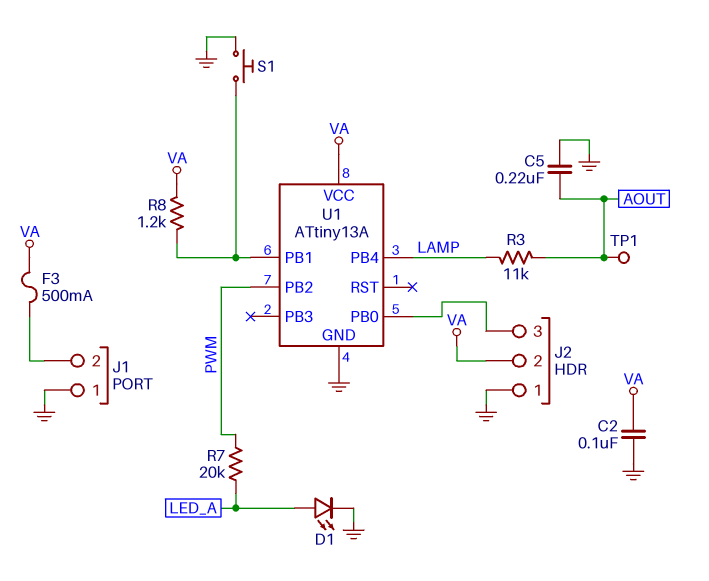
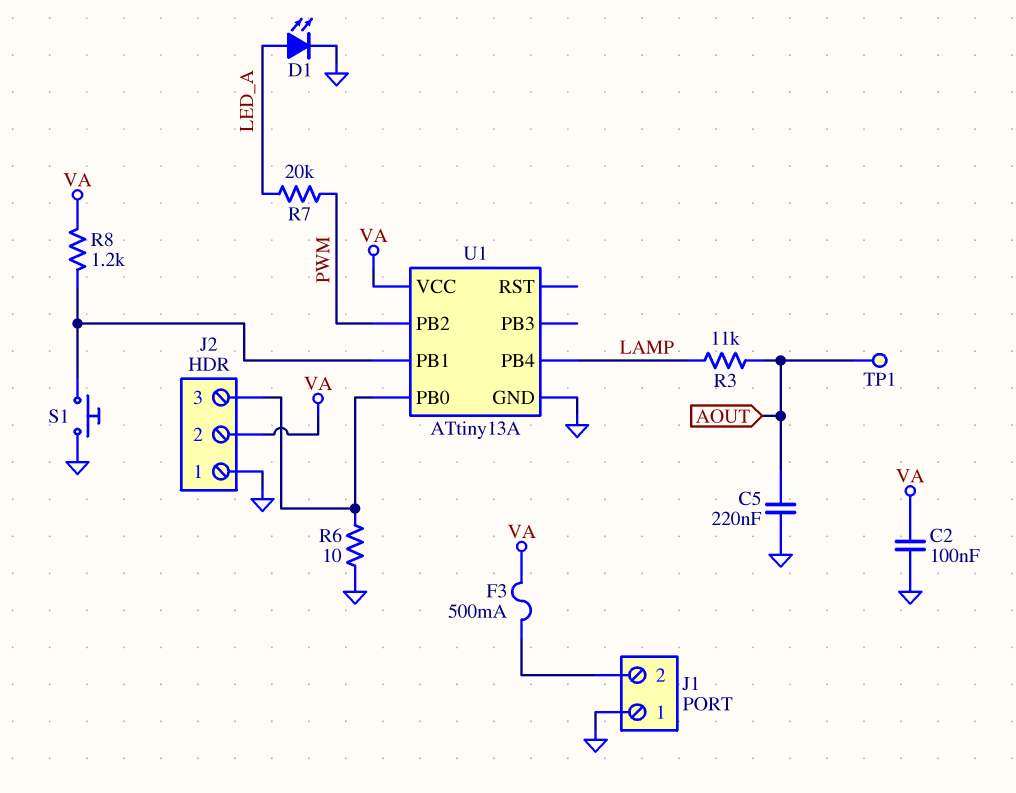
R6: none -> 10 (GND, J2/3)

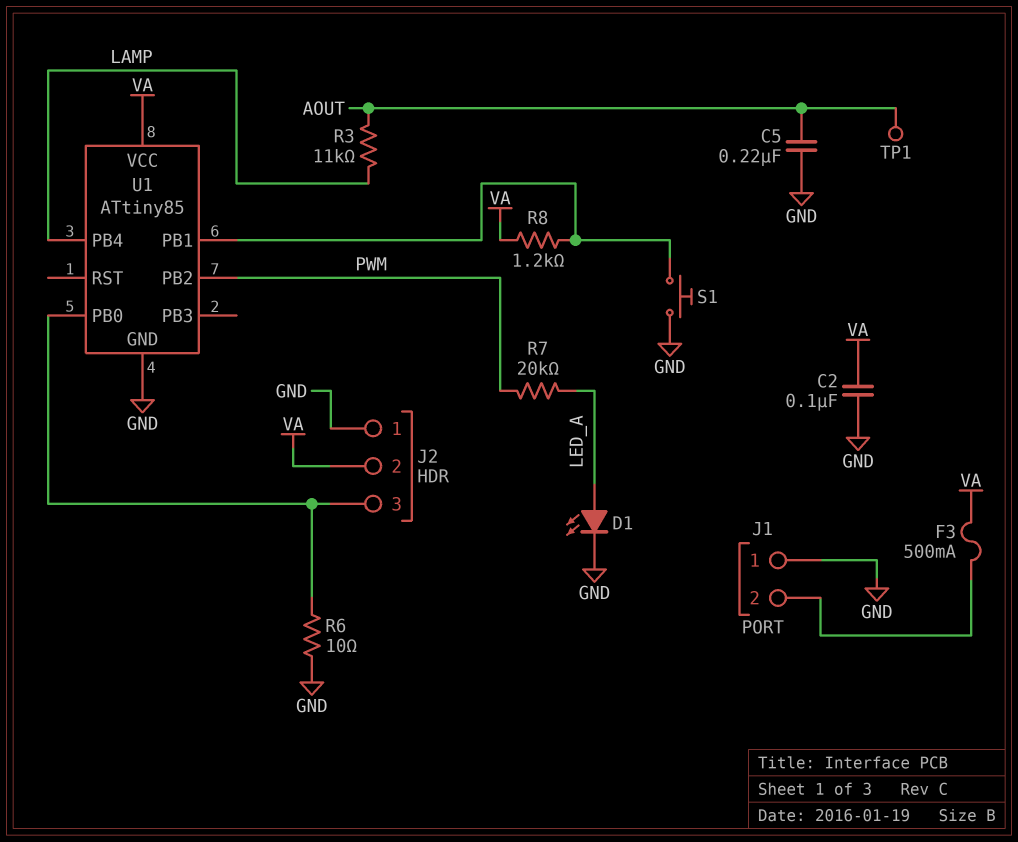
U1: ATtiny13A -> ATtiny85

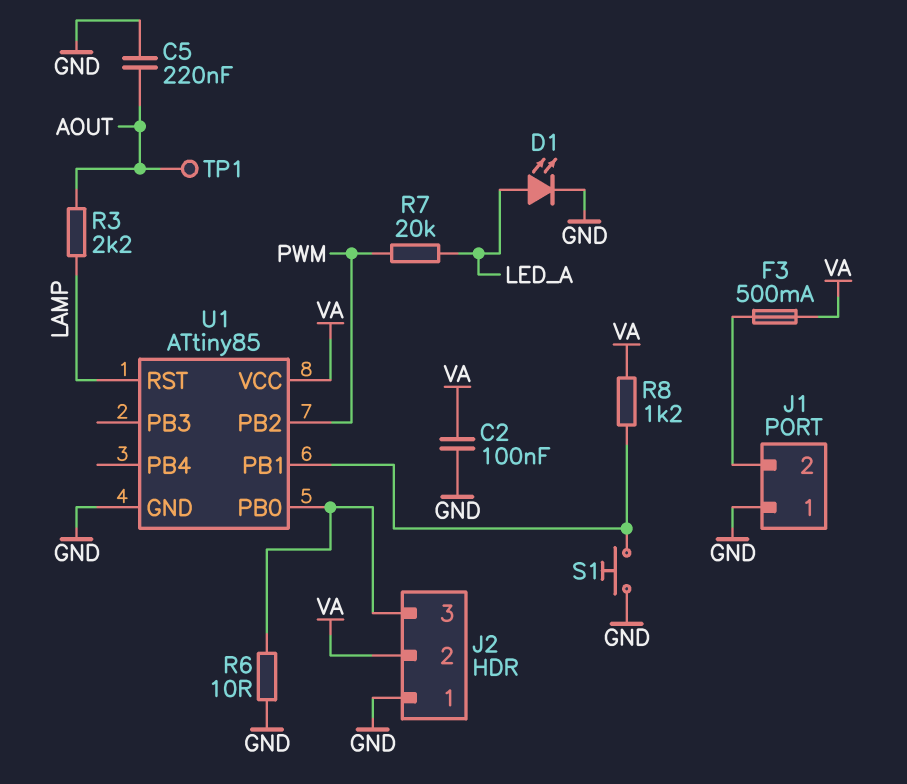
R3: 11k (AOUT, LAMP) -> 2.2k (AOUT, LAMP)
U1 pin PB4: LAMP -> none
U1 pin RST: none -> LAMP

